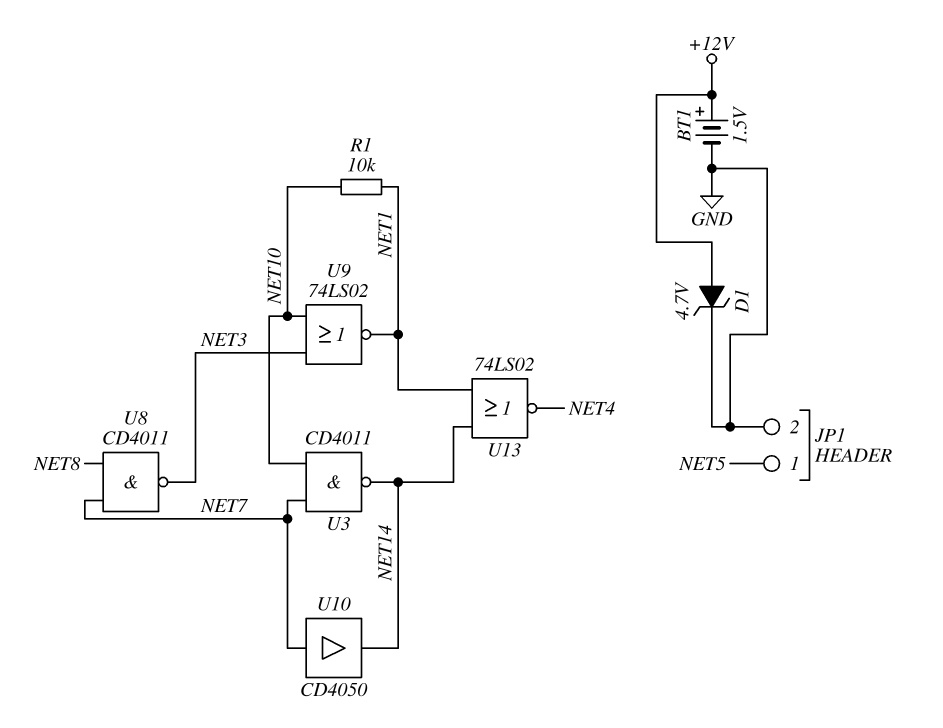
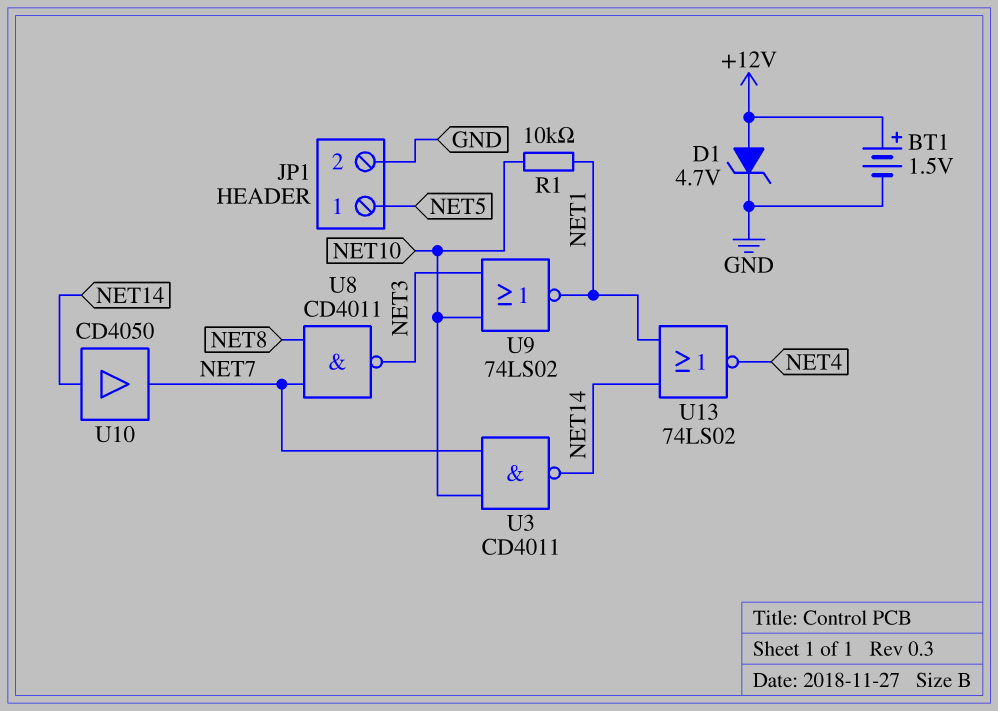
U10: buffer CD4050 (in NET7, out NET14) -> buffer CD4050 (in NET14, out NET7)

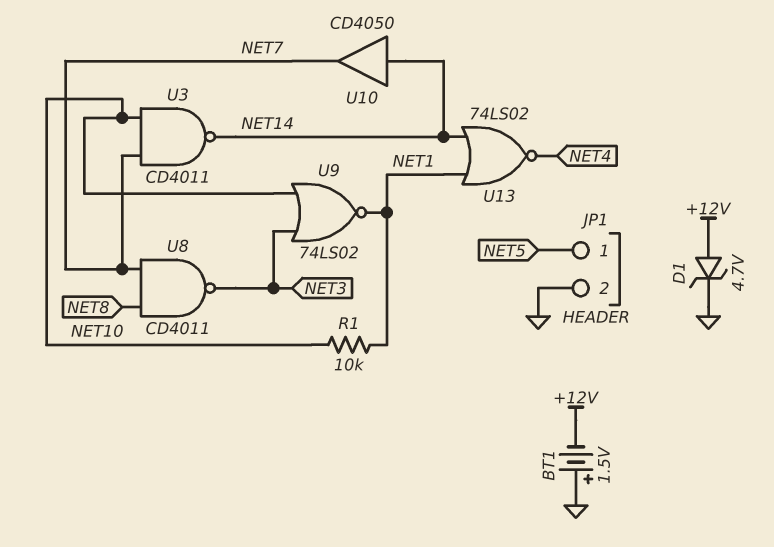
BT1: 1.5V (plus +12V, minus GND) -> 1.5V (plus GND, minus +12V)

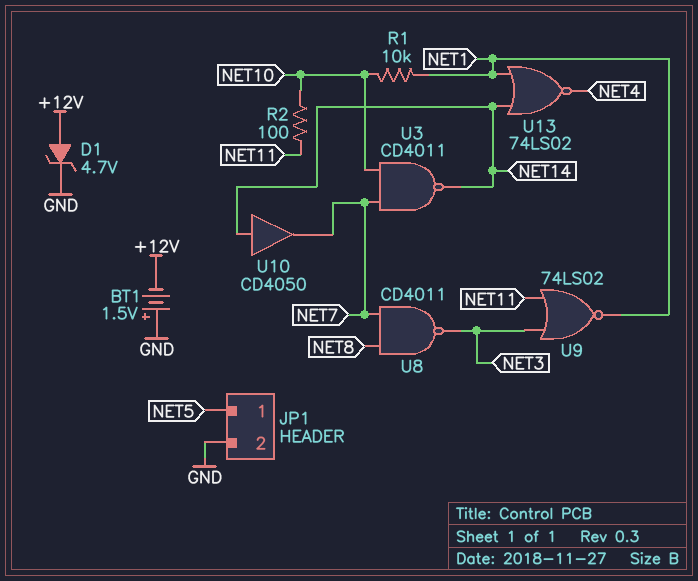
R2: none -> 100 (NET10, NET11)
U9: NOR 74LS02 (in NET3, in NET10, out NET1) -> NOR 74LS02 (in NET3, in NET11, out NET1)

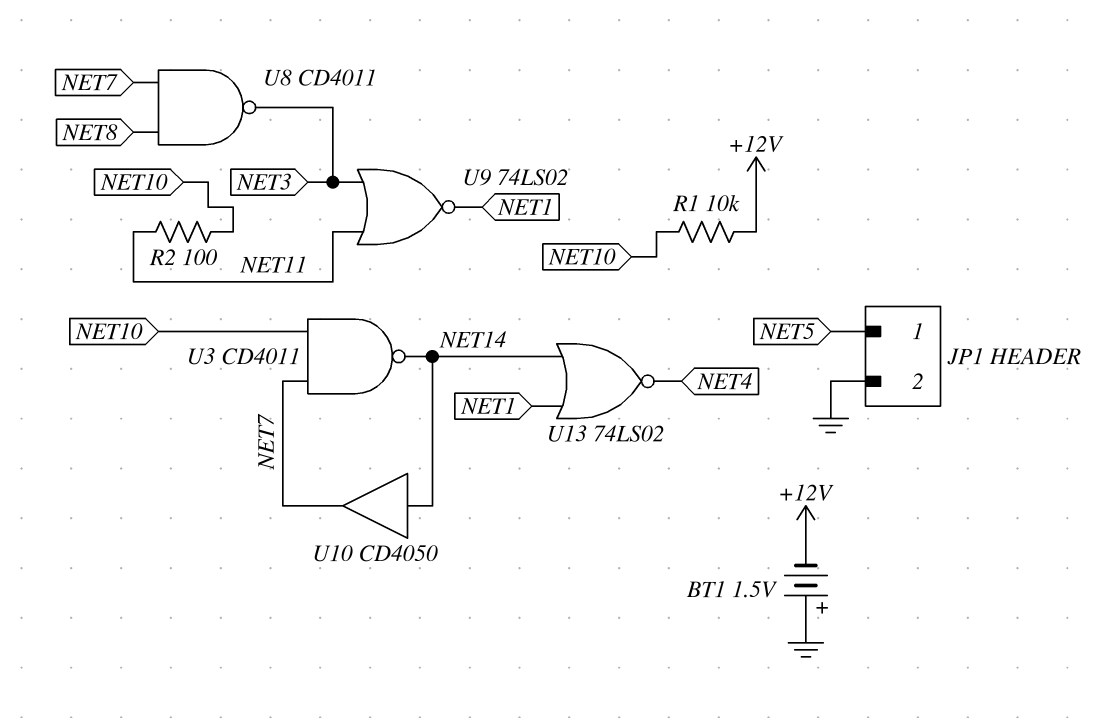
D1: zener 4.7V (A +12V, K GND) -> none
R1: 10k (NET1, NET10) -> 10k (+12V, NET10)

